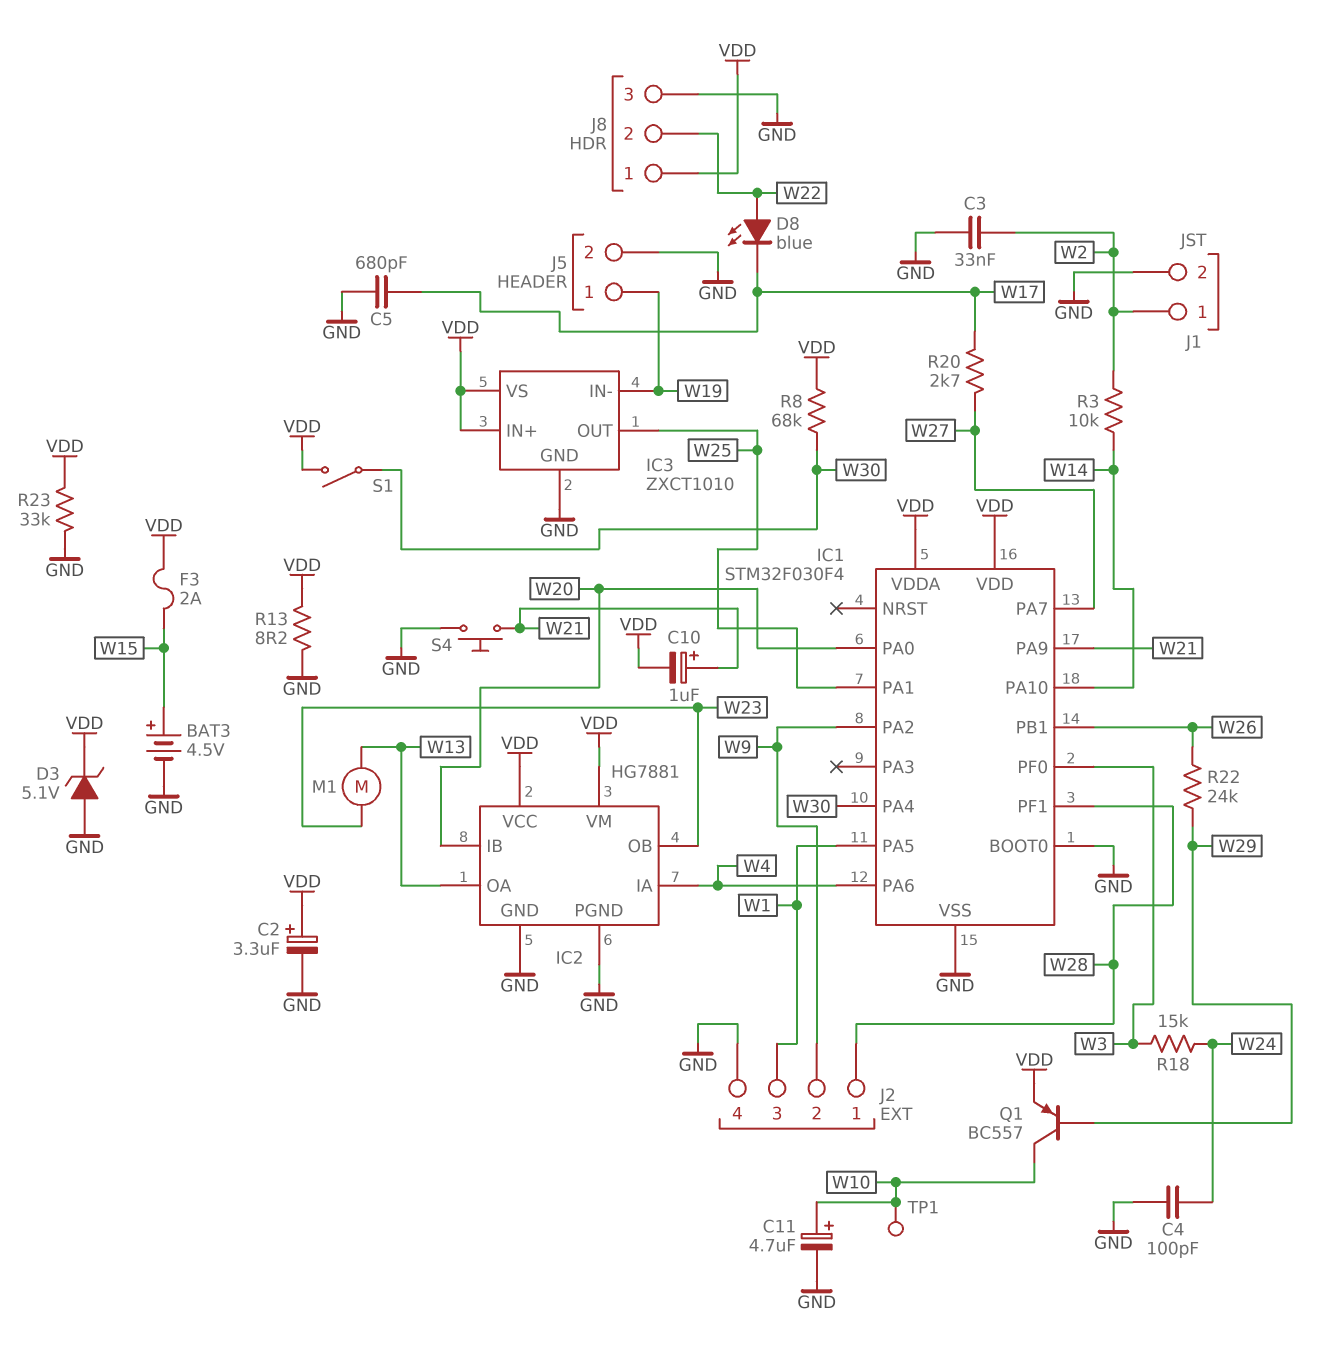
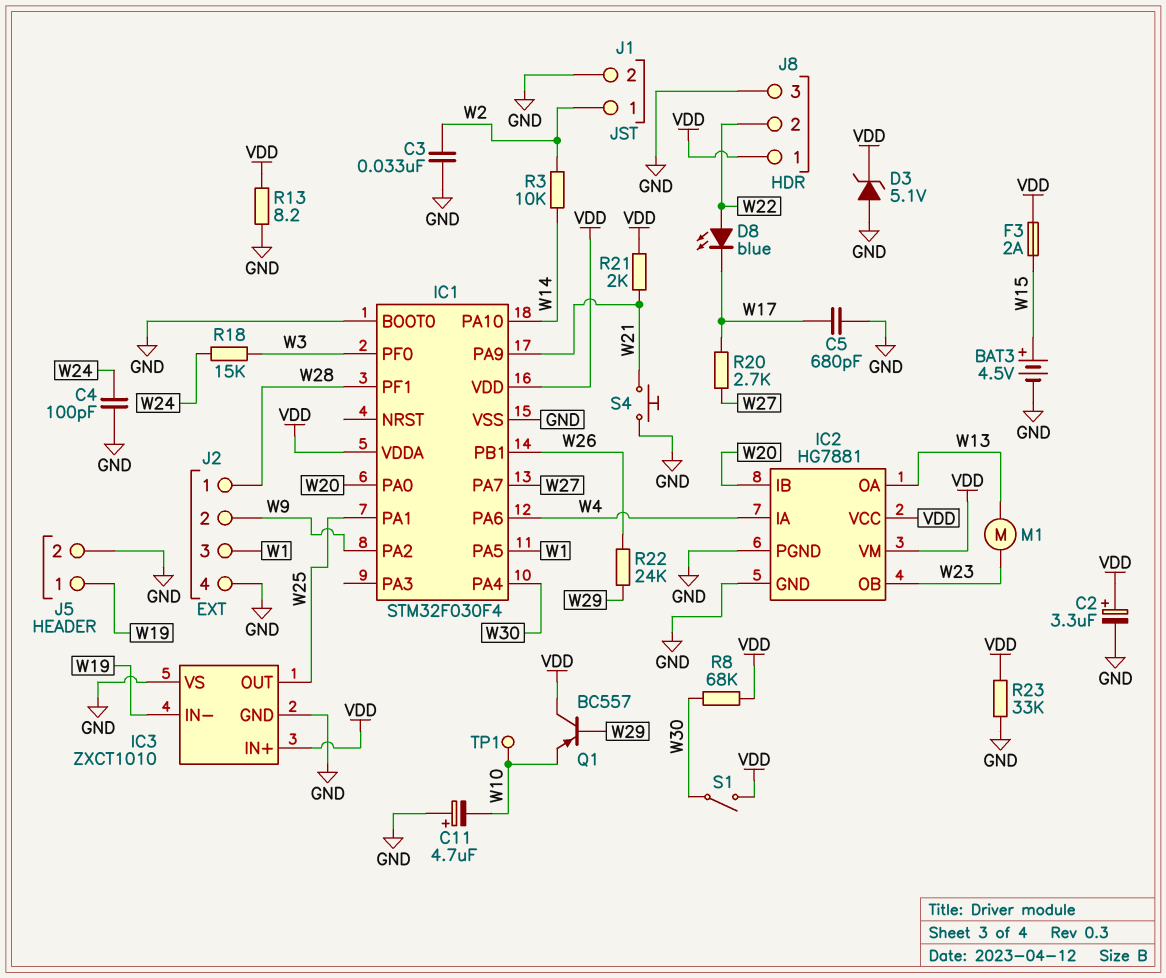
C10: 1uF (plus W21, minus VDD) -> none
C11: 4.7uF (plus W10, minus GND) -> 4.7uF (plus GND, minus W10)
IC3 pin VS: VDD -> GND
Q1: PNP BC557 (B W29, C W10, E VDD) -> PNP BC557 (B W29, C VDD, E W10)
R21: none -> 2k (VDD, W21)

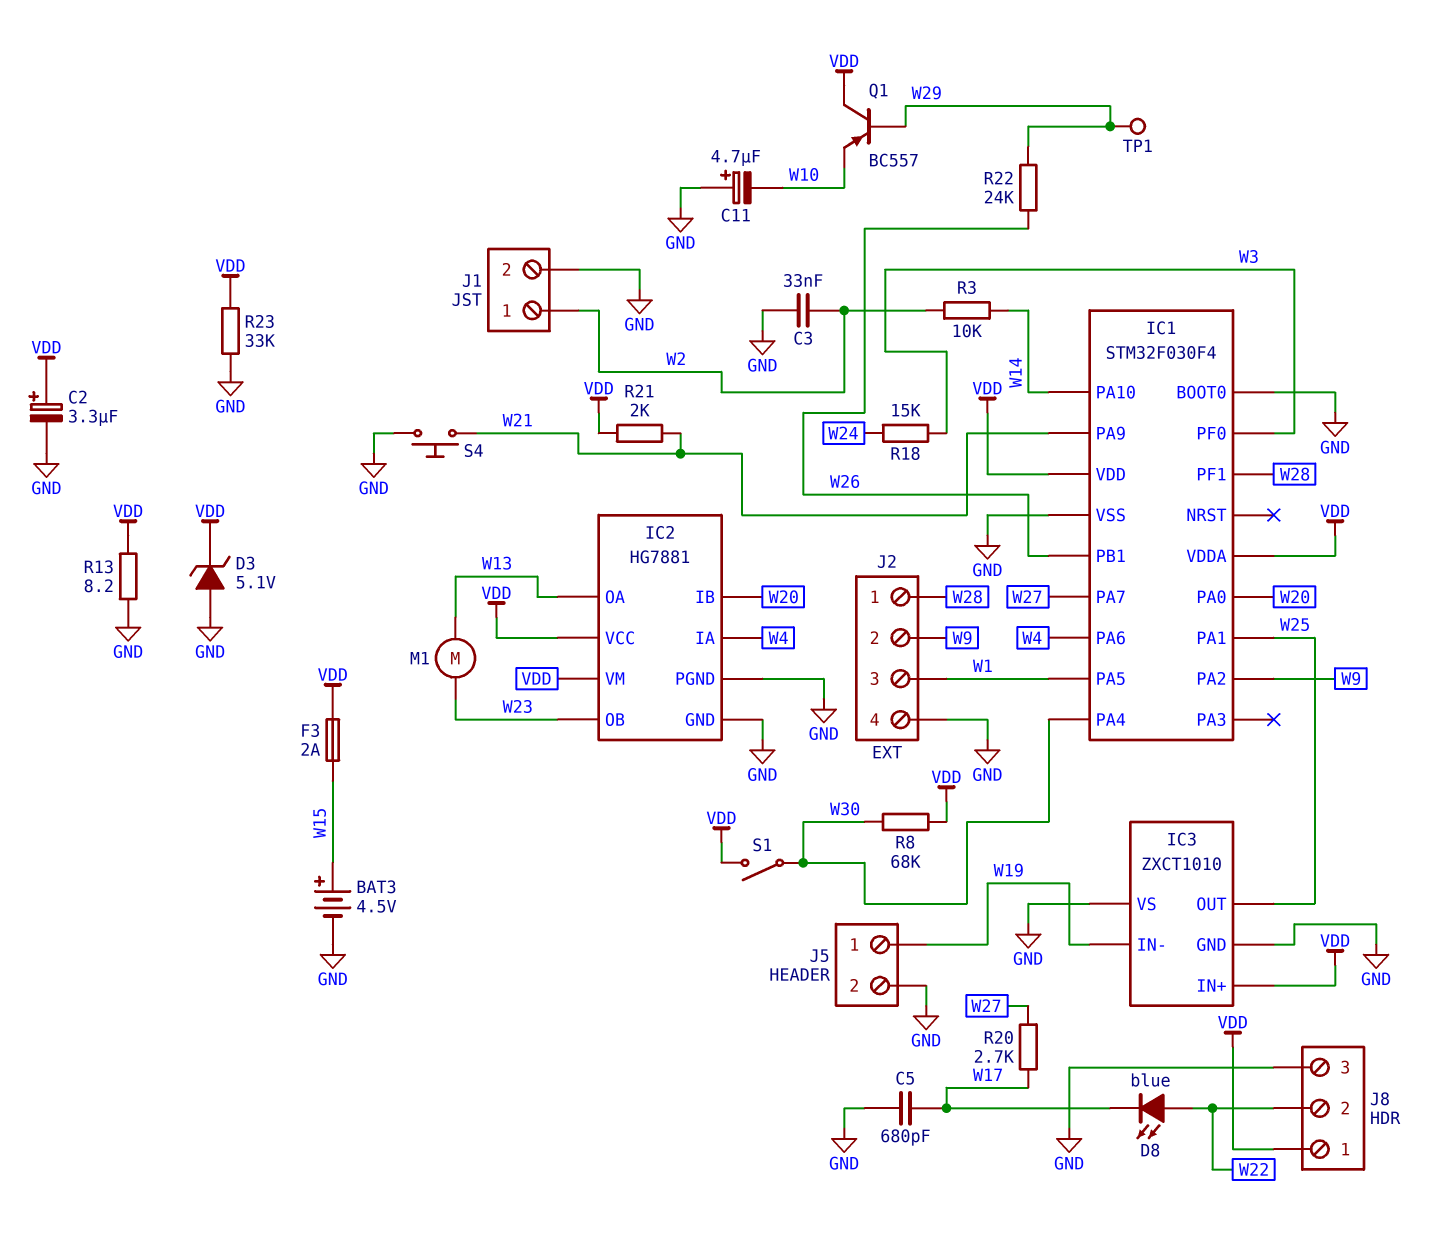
C4: 100pF (GND, W24) -> none
TP1: test point (W10) -> test point (W29)

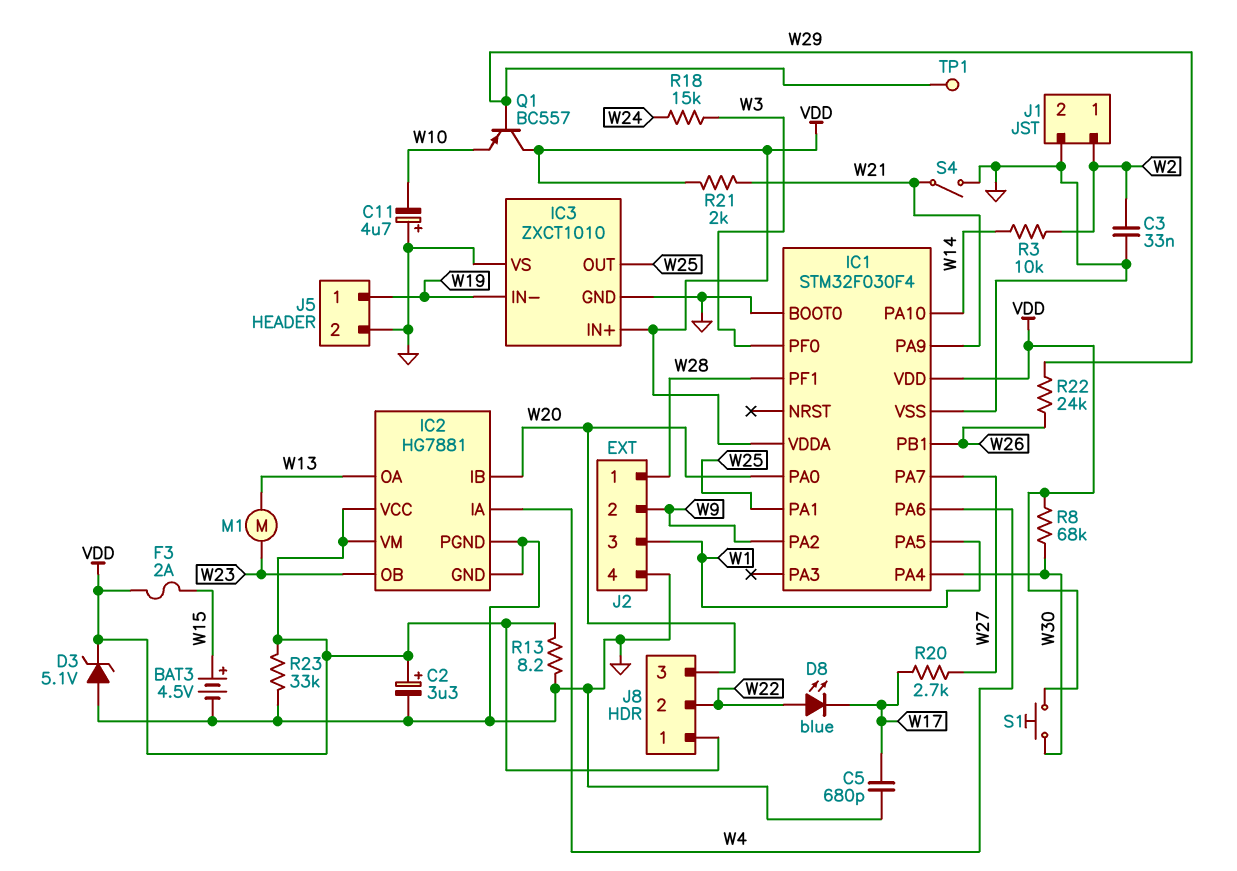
J8 pin 3: GND -> W20
S1: switch (VDD, W30) -> button (VDD, W30)
S4: button (GND, W21) -> switch (GND, W21)

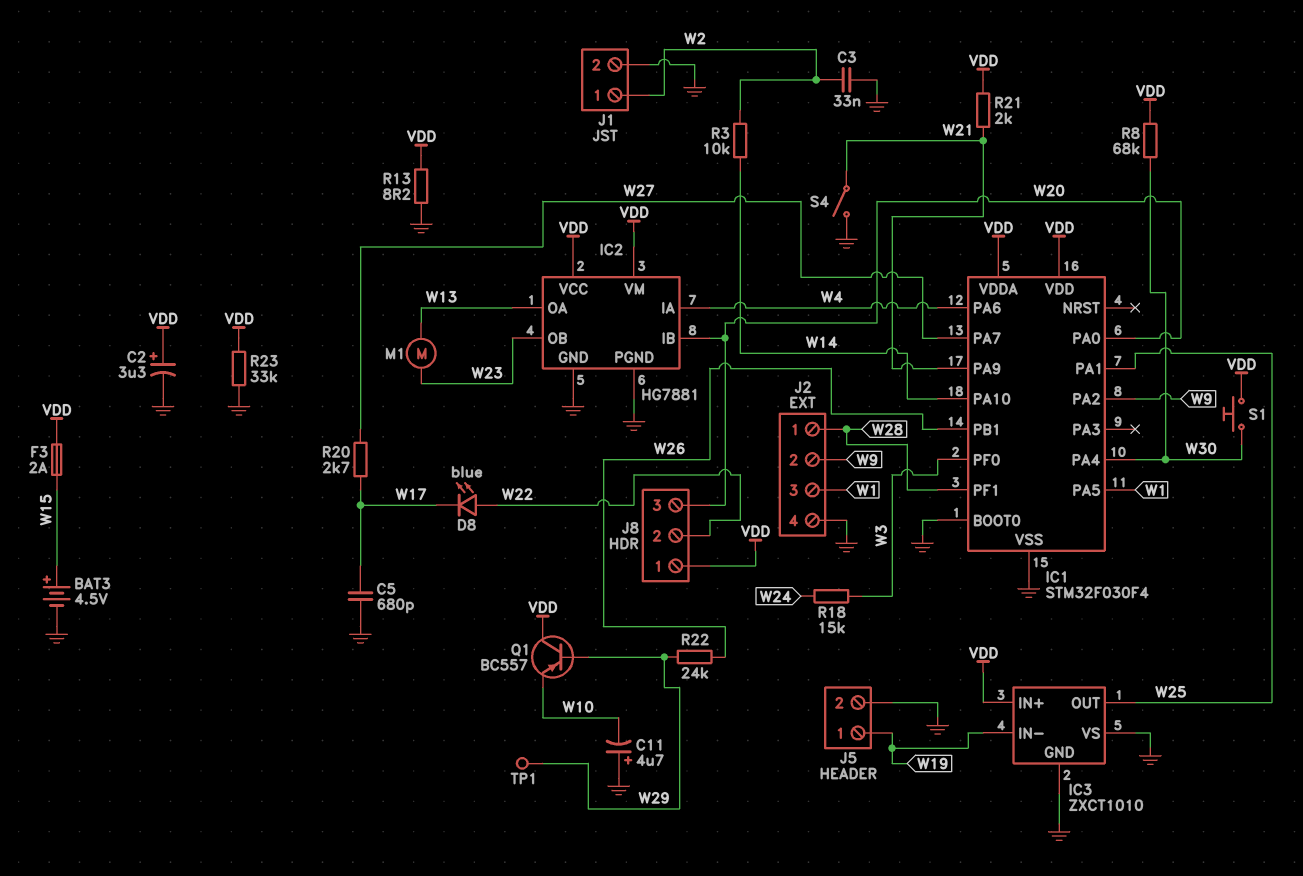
D3: zener 5.1V (A GND, K VDD) -> none

